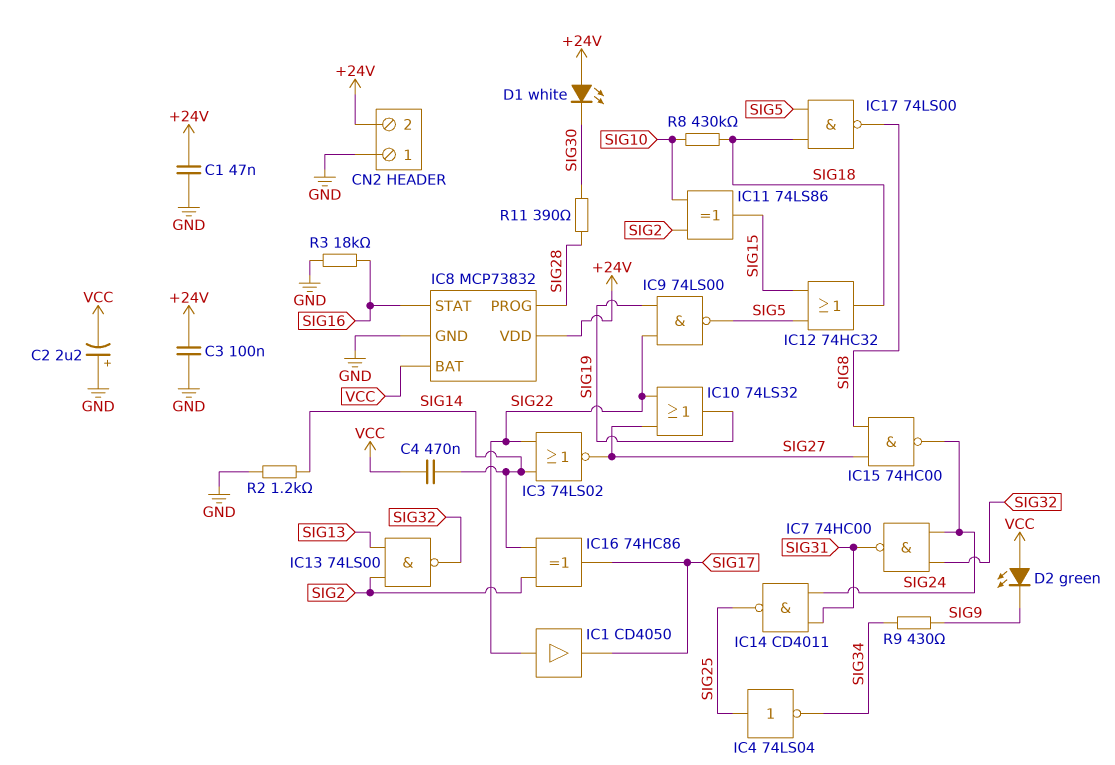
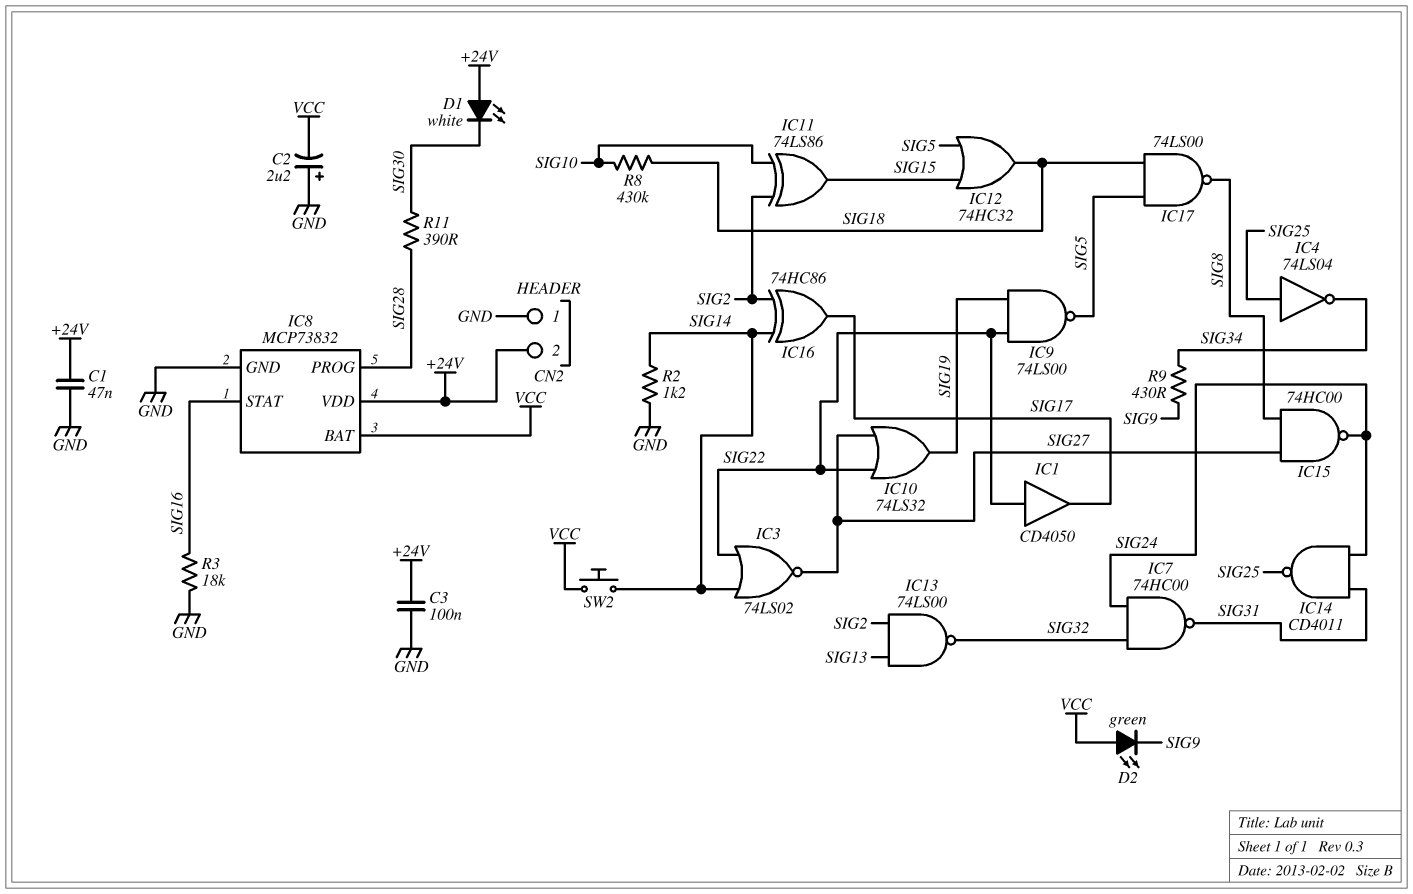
C4: 470nF (SIG14, VCC) -> none
SW2: none -> button (SIG14, VCC)

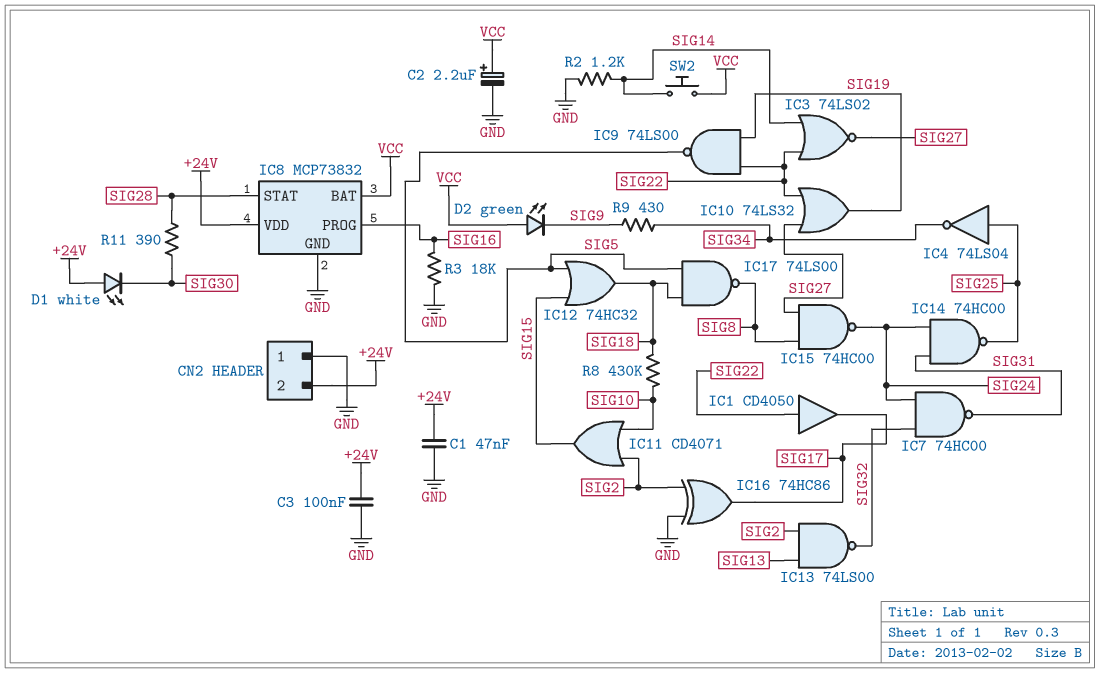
C2: 2.2uF (plus GND, minus VCC) -> 2.2uF (plus VCC, minus GND)
IC8 pin PROG: SIG28 -> SIG16
IC8 pin STAT: SIG16 -> SIG28
IC11: XOR 74LS86 (in SIG2, in SIG10, out SIG15) -> OR CD4071 (in SIG2, in SIG10, out SIG15)
IC14: NAND CD4011 (in SIG24, in SIG31, out SIG25) -> NAND 74HC00 (in SIG24, in SIG31, out SIG25)
IC16: XOR 74HC86 (in SIG2, in SIG14, out SIG17) -> XOR 74HC86 (in GND, in SIG2, out SIG17)

